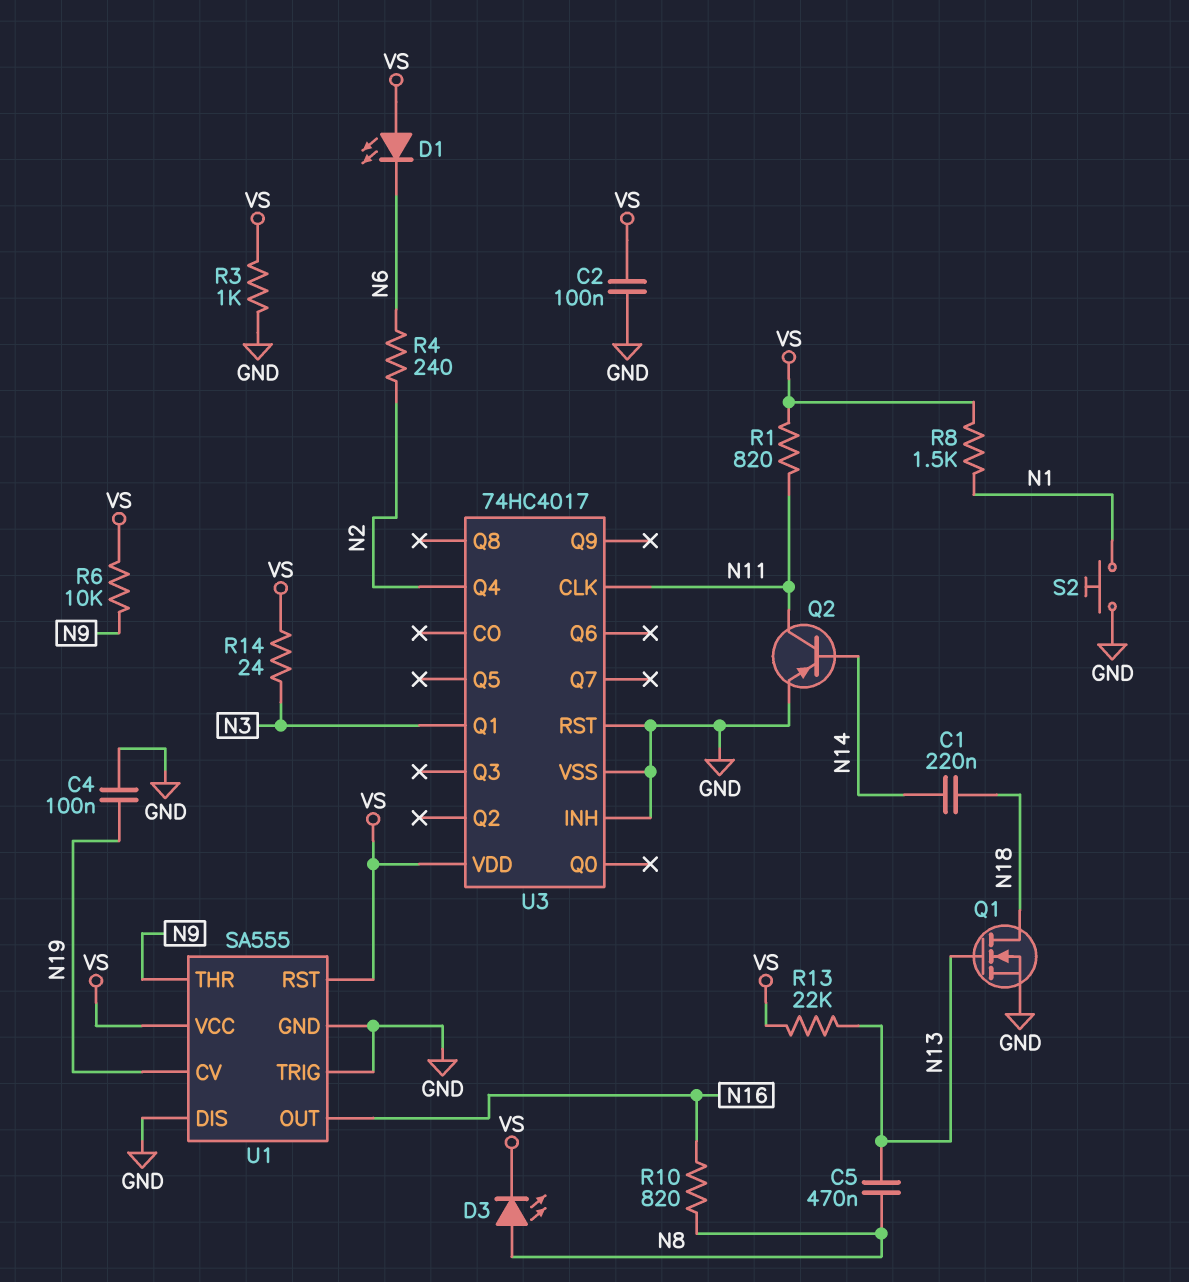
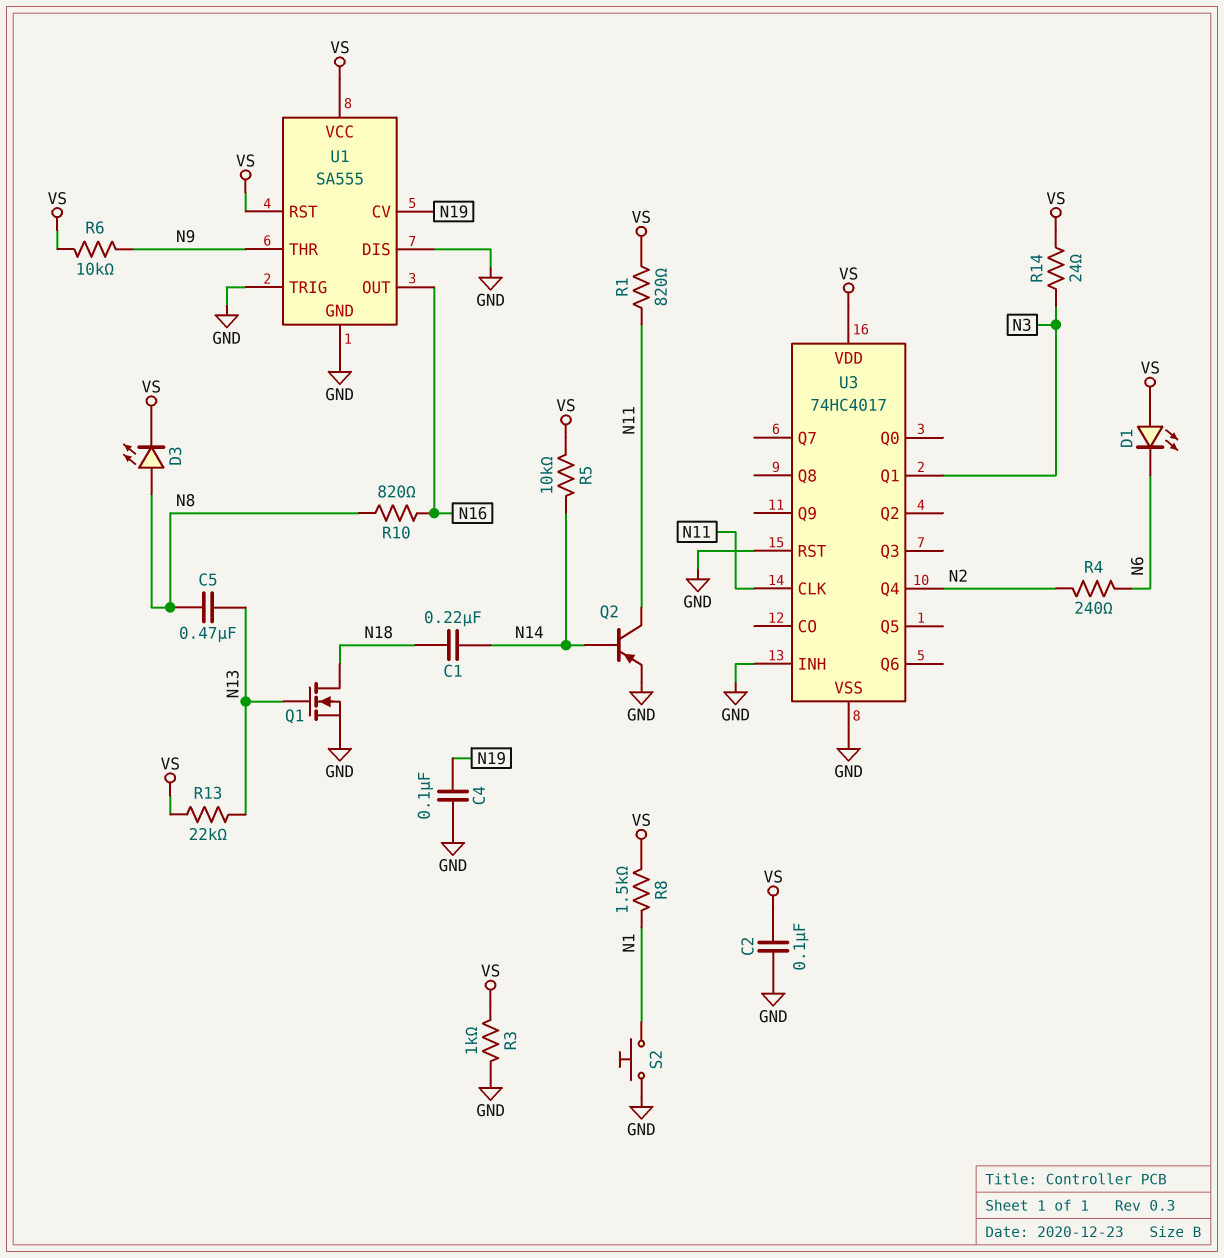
R5: none -> 10k (N14, VS)

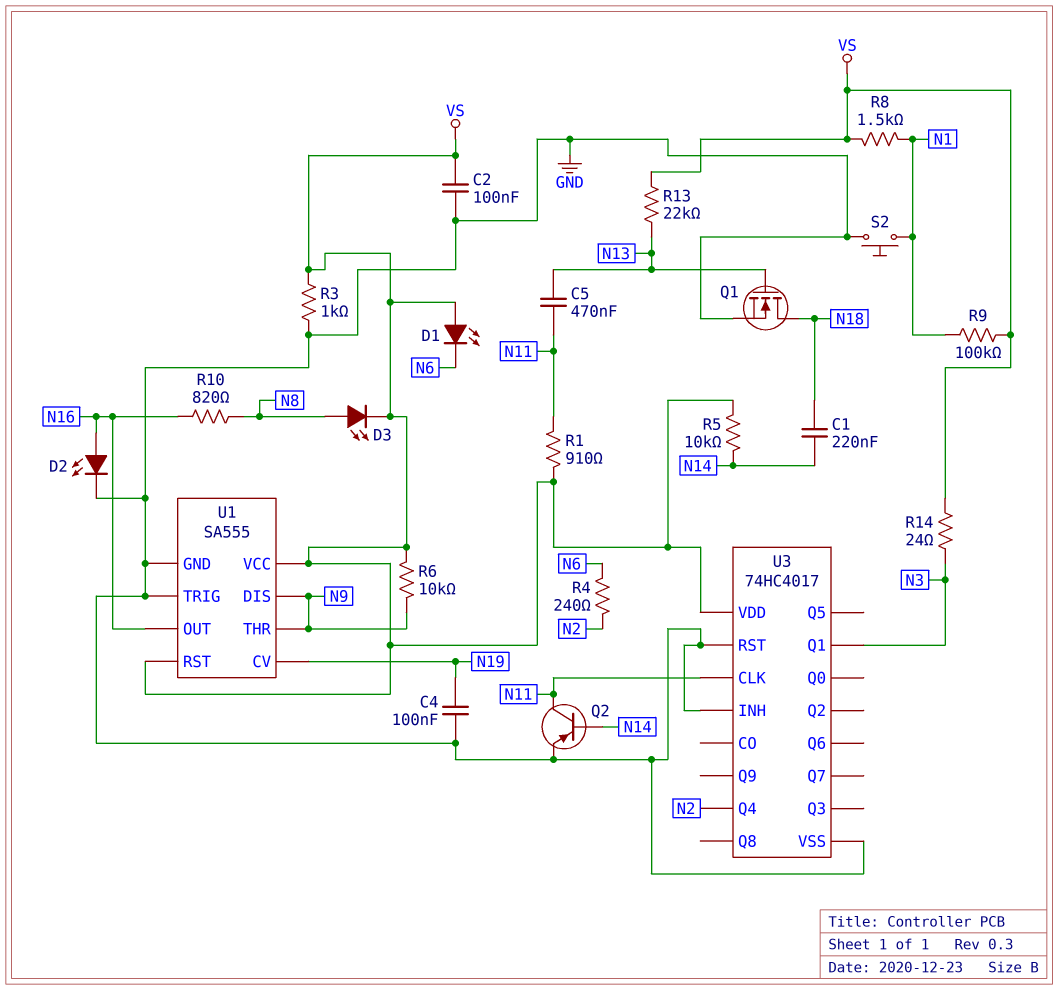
C5: 470nF (N8, N13) -> 470nF (N11, N13)
D2: none -> LED (A N16, K GND)
R1: 820 (N11, VS) -> 910 (N11, VS)
R9: none -> 100k (N1, VS)
U1 pin DIS: GND -> N9

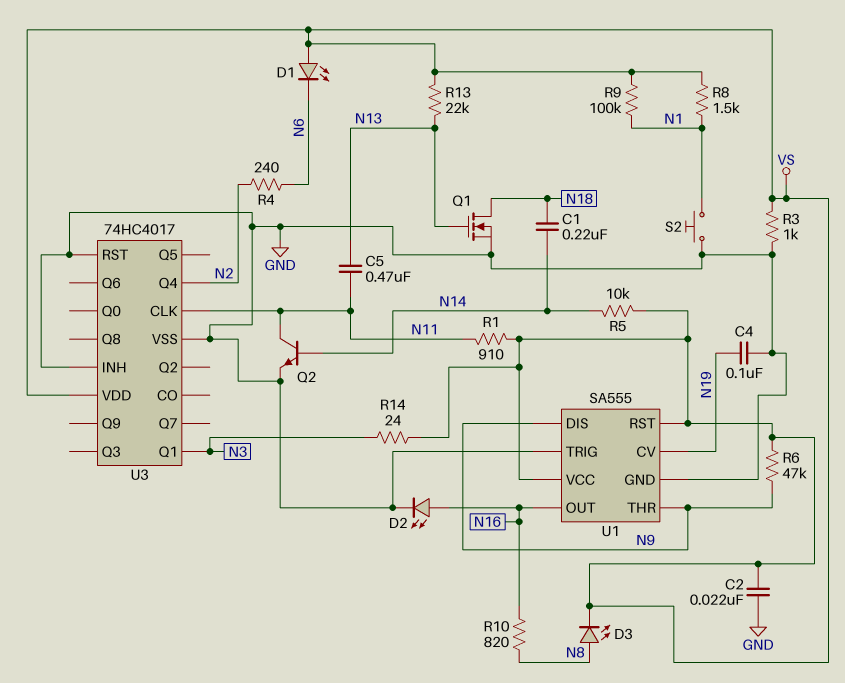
C2: 100nF (GND, VS) -> 22nF (GND, VS)
Q2: PNP (B N14, C N11, E GND) -> NPN (B N14, C N11, E GND)
R6: 10k (N9, VS) -> 47k (N9, VS)

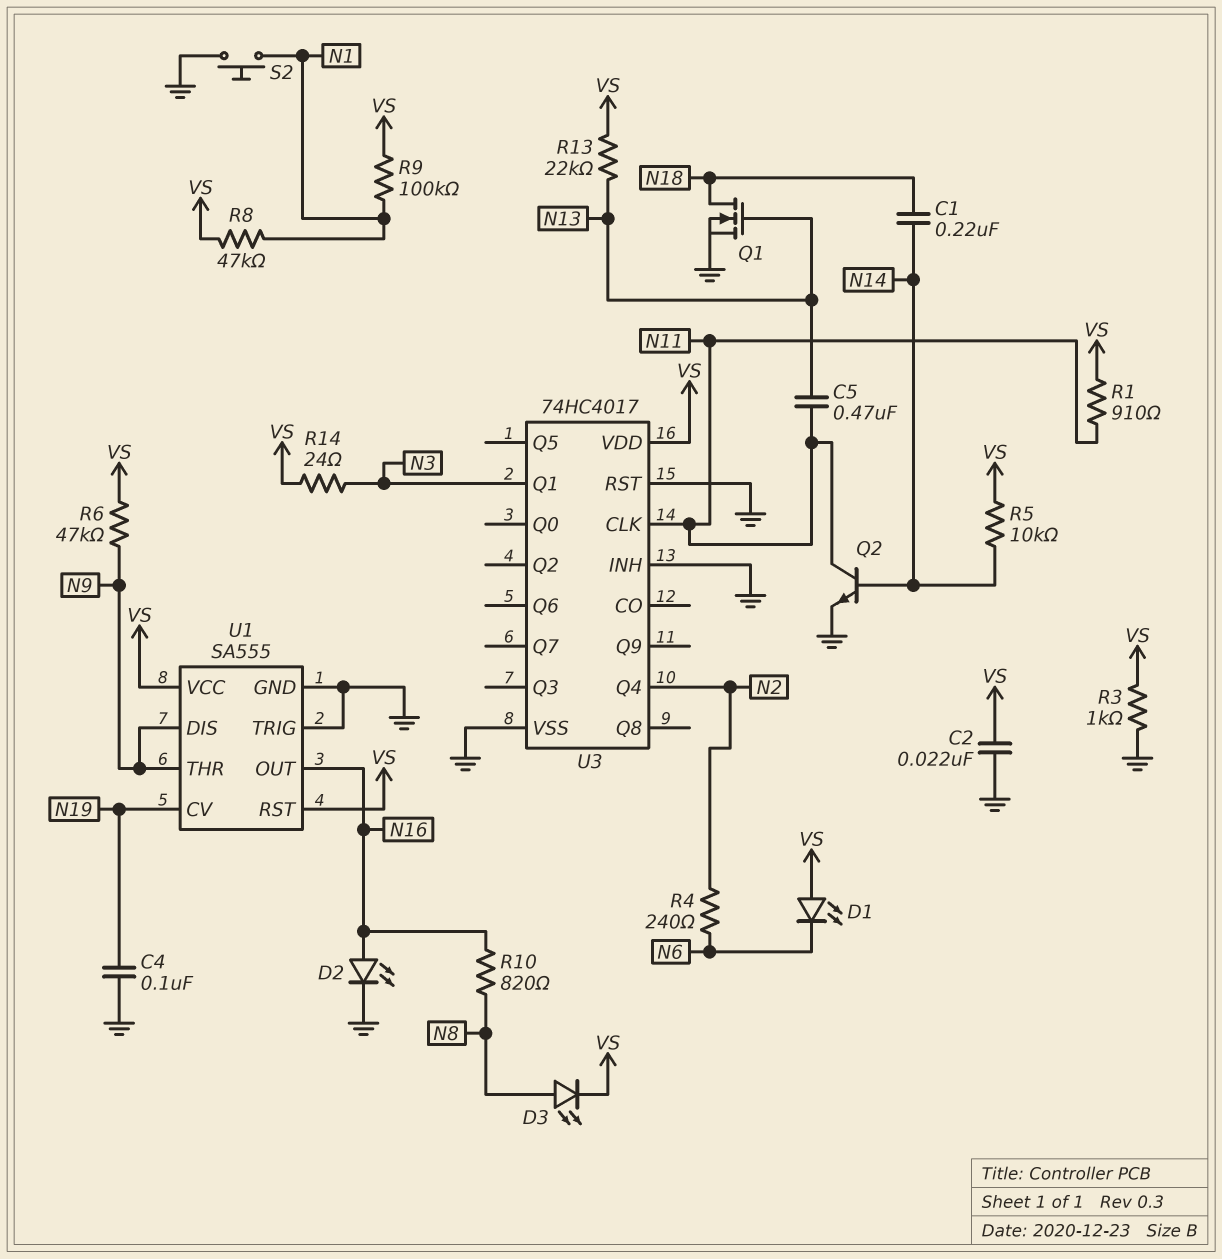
R8: 1.5k (N1, VS) -> 47k (N1, VS)

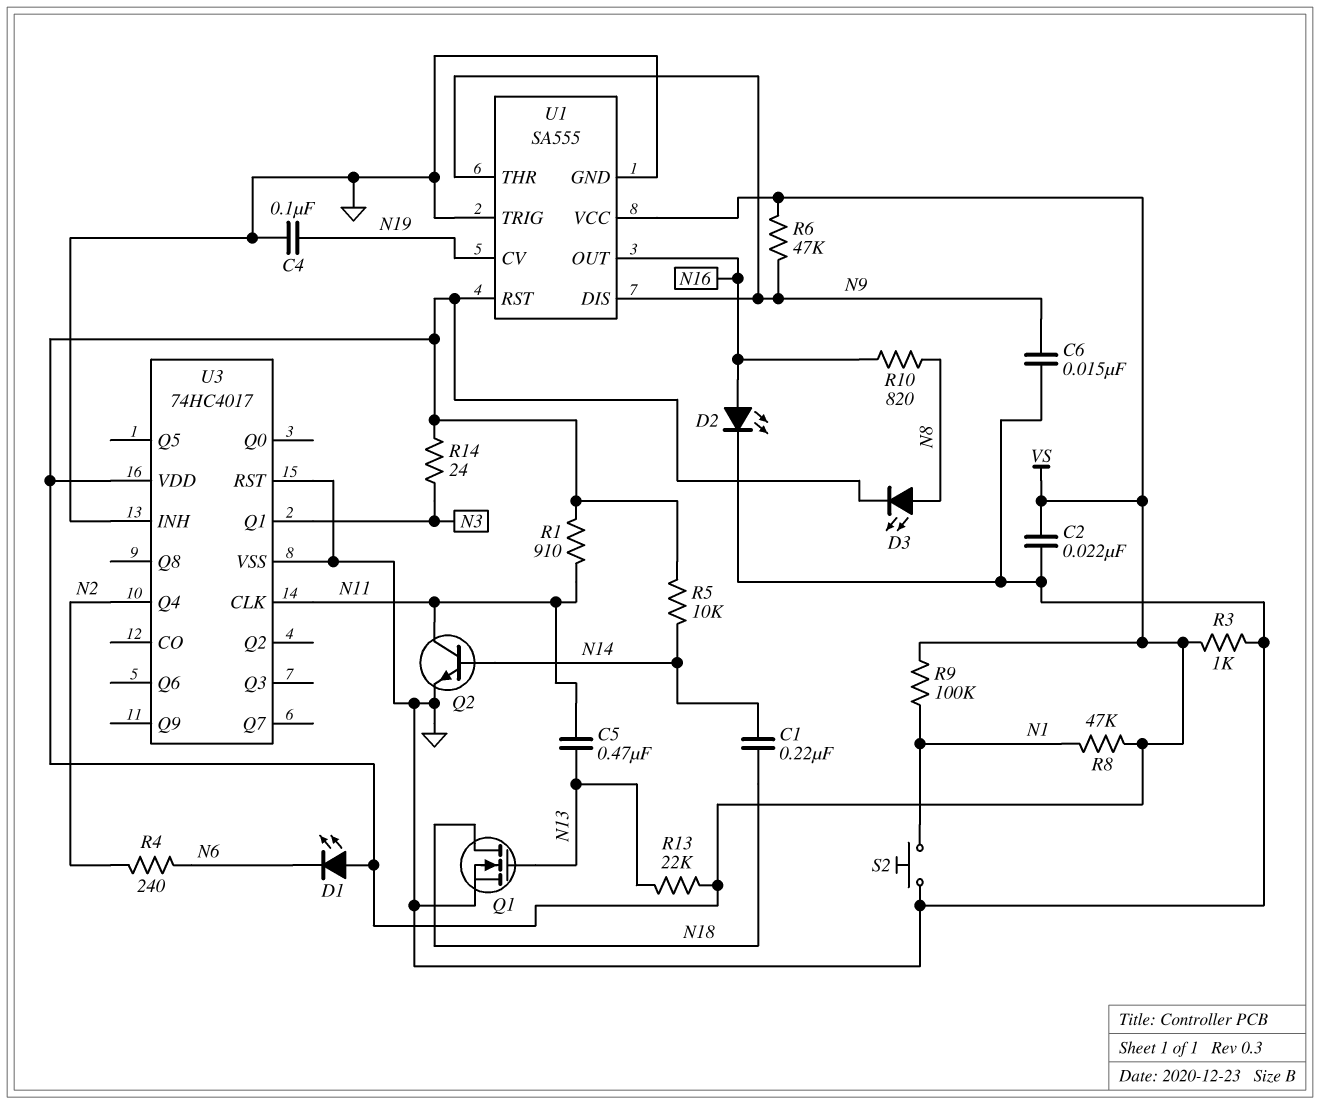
C6: none -> 15nF (GND, N9)

